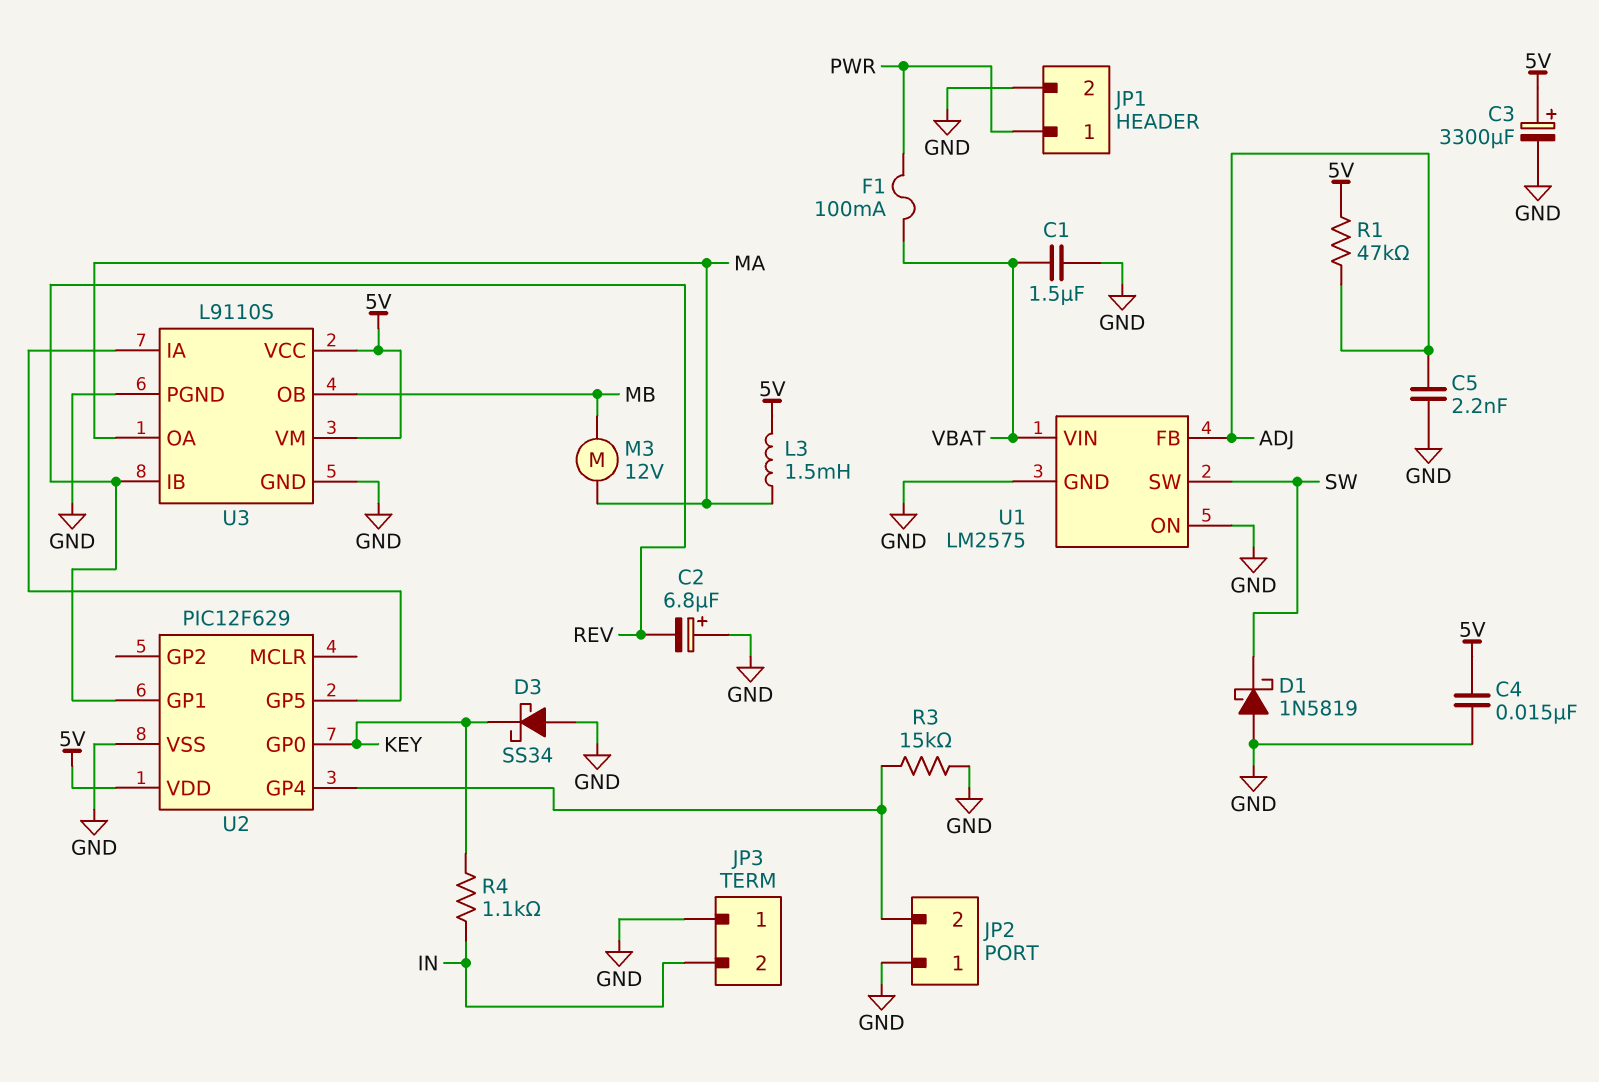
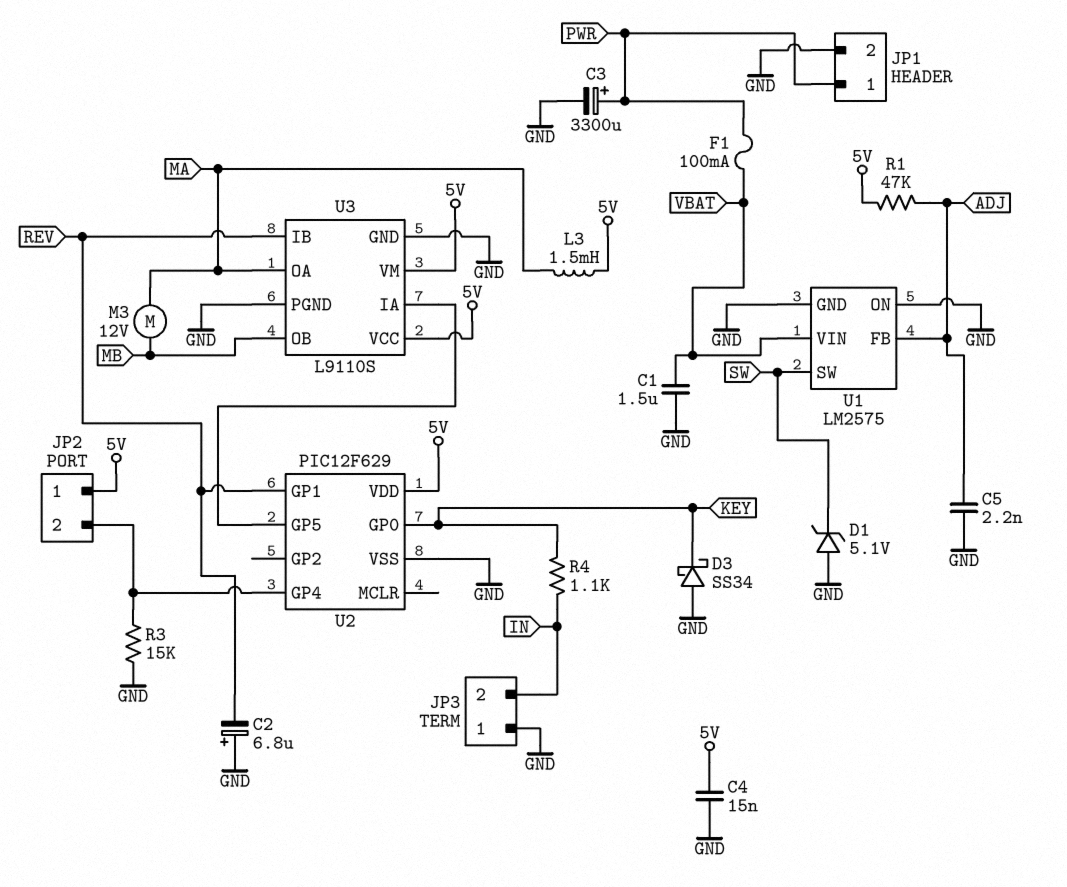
C3: 3300uF (plus 5V, minus GND) -> 3300uF (plus PWR, minus GND)
D1: schottky 1N5819 (A GND, K SW) -> zener 5.1V (A GND, K SW)
JP2 pin 1: GND -> 5V

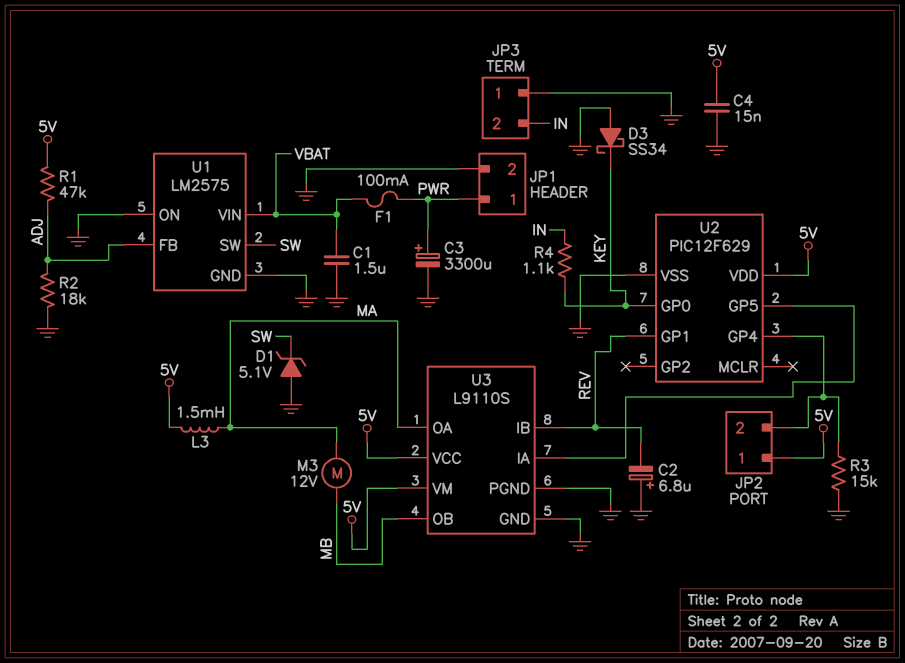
C5: 2.2nF (ADJ, GND) -> none
R2: none -> 18k (ADJ, GND)

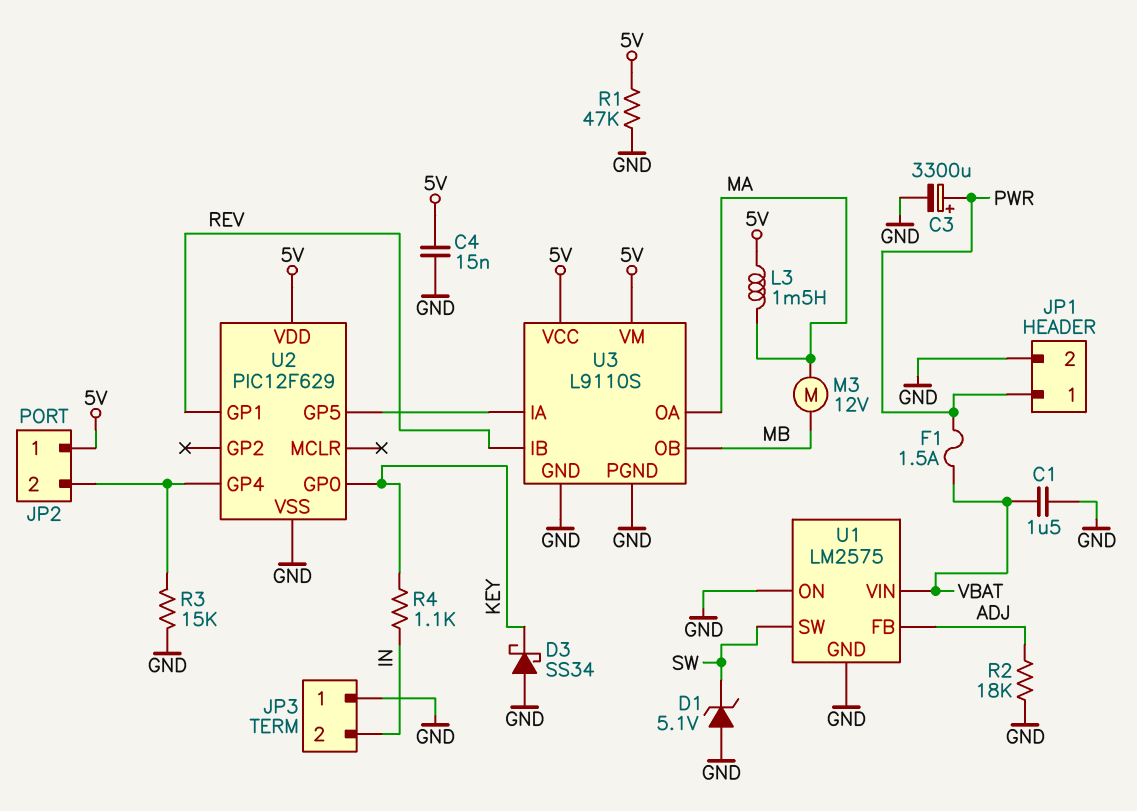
C2: 6.8uF (plus GND, minus REV) -> none
F1: 100mA (PWR, VBAT) -> 1.5A (PWR, VBAT)
R1: 47k (5V, ADJ) -> 47k (5V, GND)

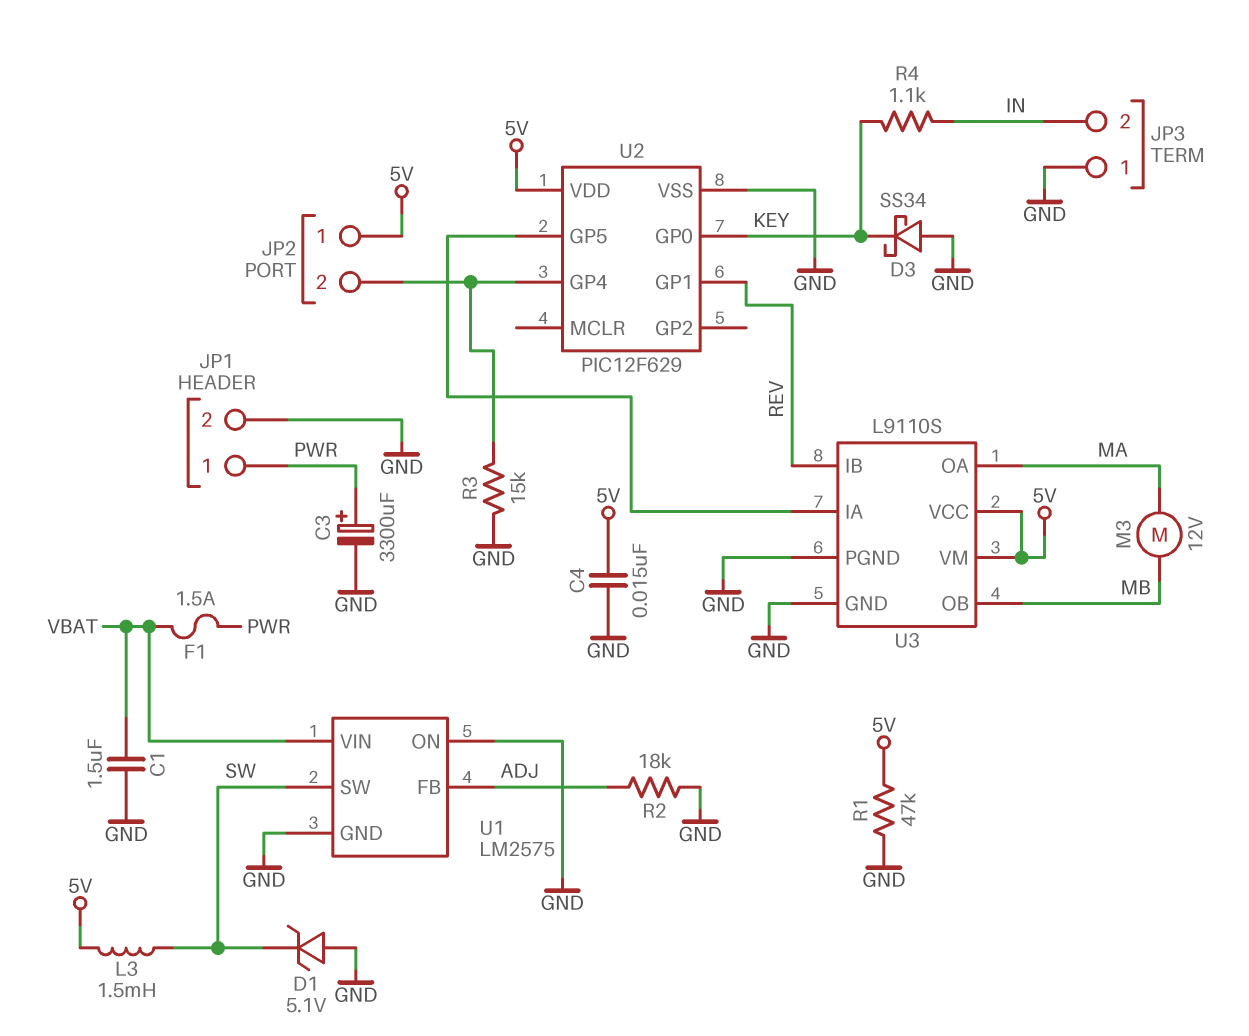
L3: 1.5mH (5V, MA) -> 1.5mH (5V, SW)

